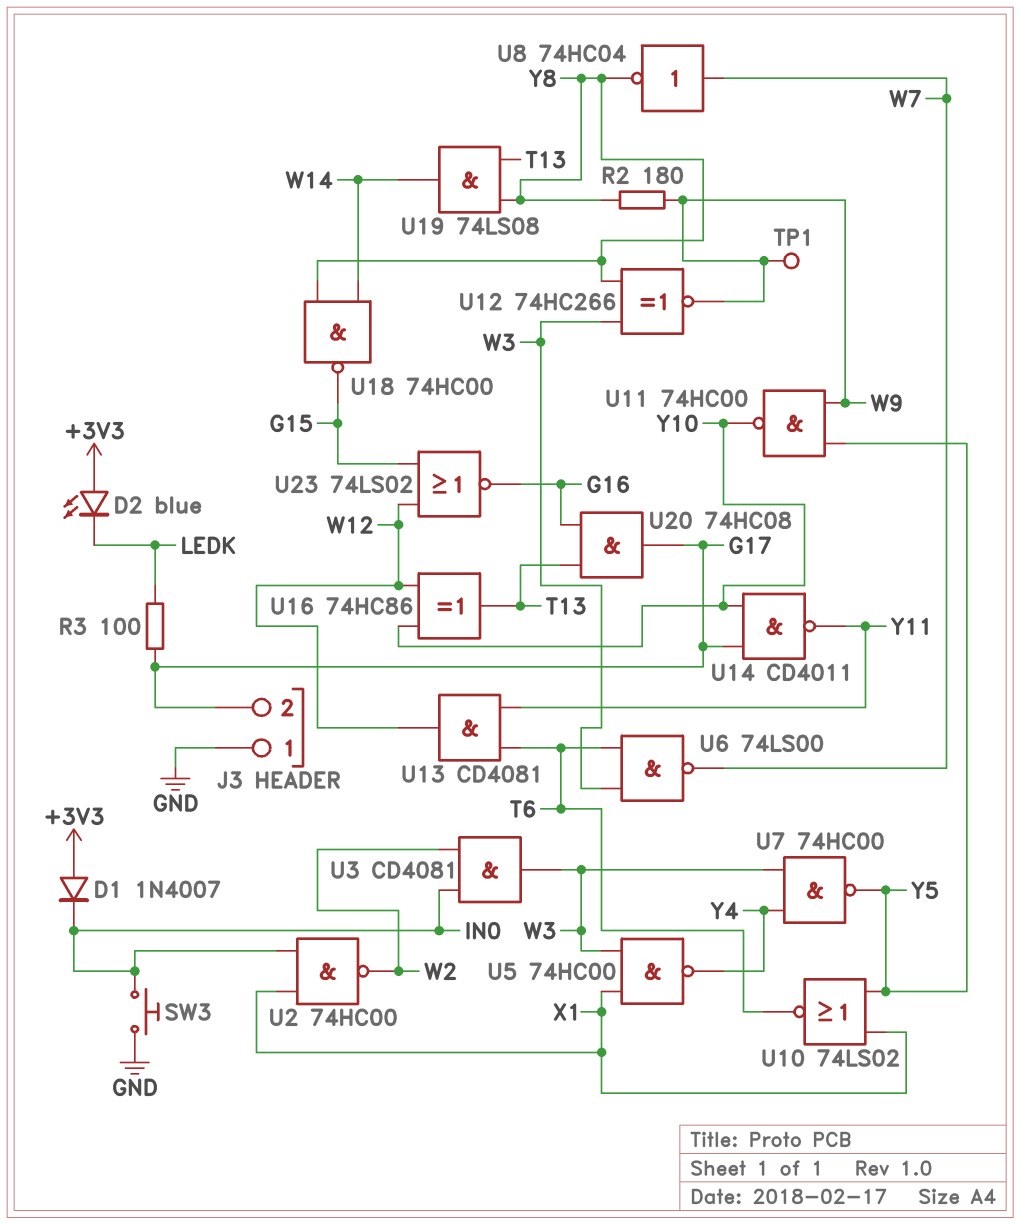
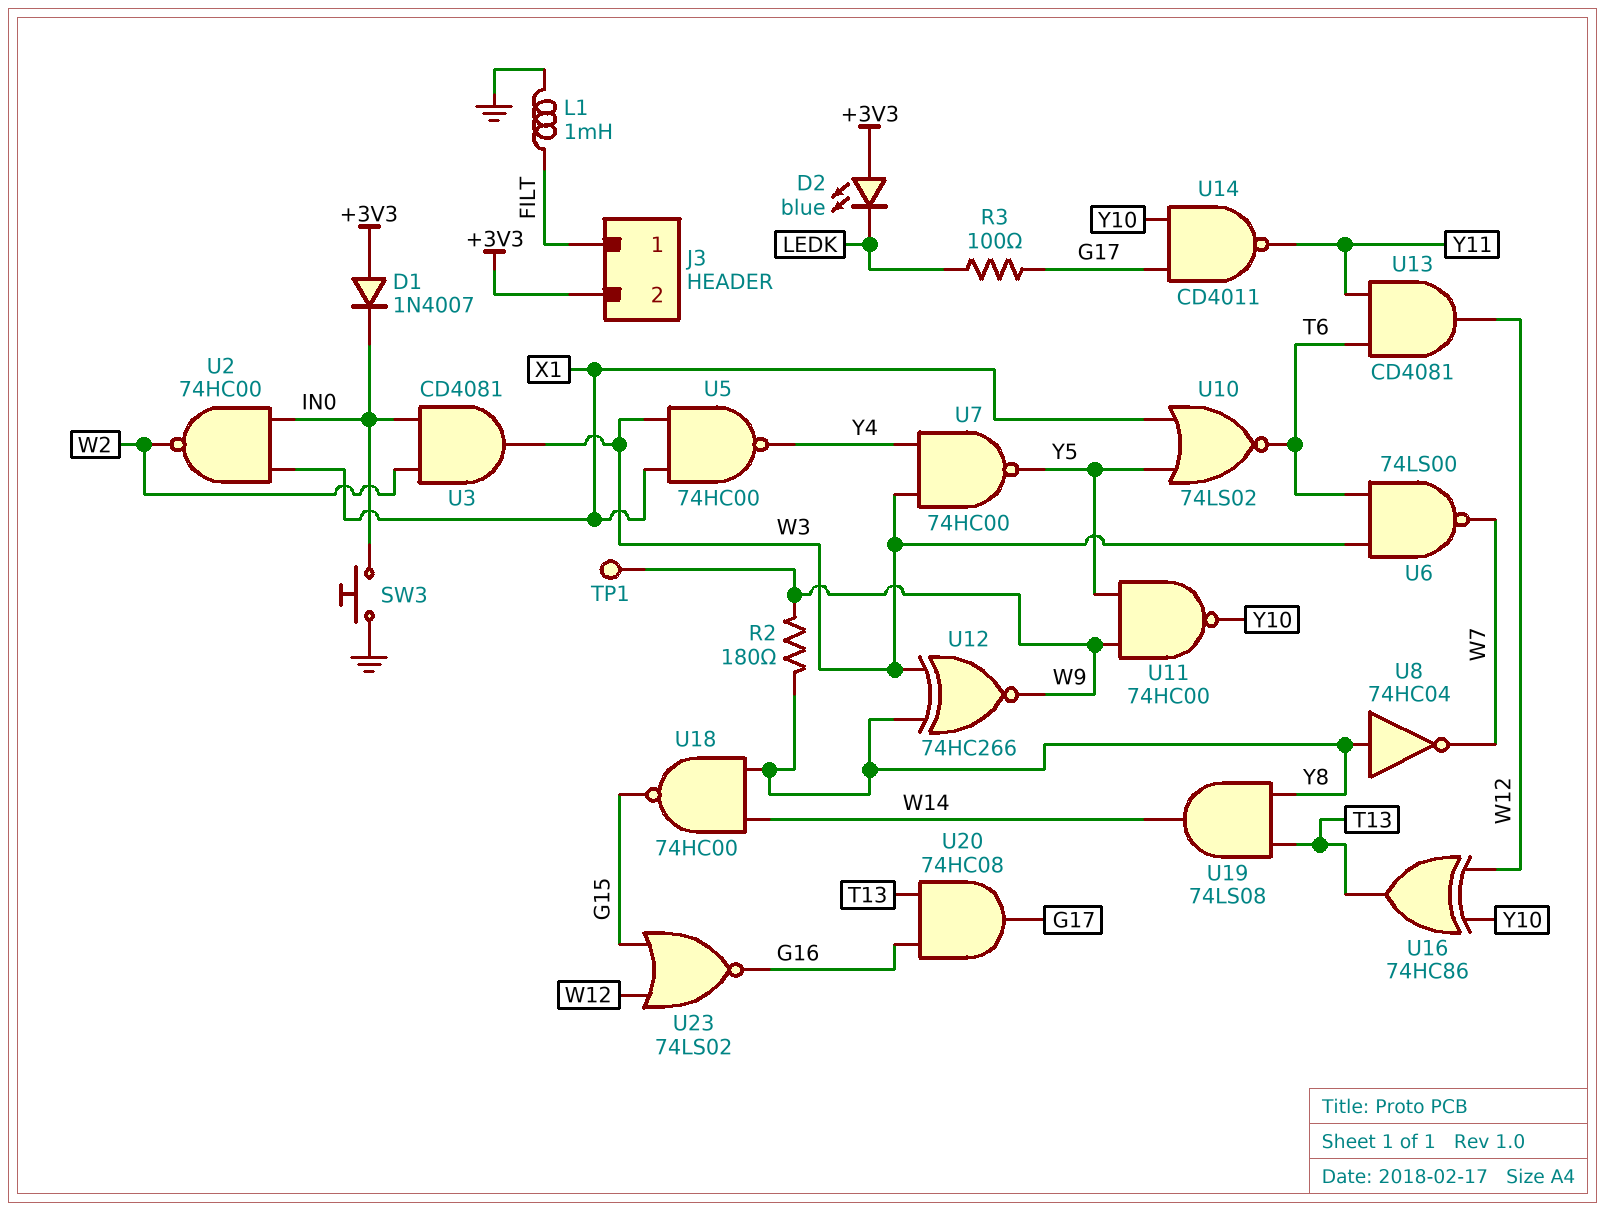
J3 pin 1: GND -> FILT
J3 pin 2: G17 -> +3V3
L1: none -> 1mH (FILT, GND)
U8: NOT 74HC04 (in W7, out Y8) -> NOT 74HC04 (in Y8, out W7)

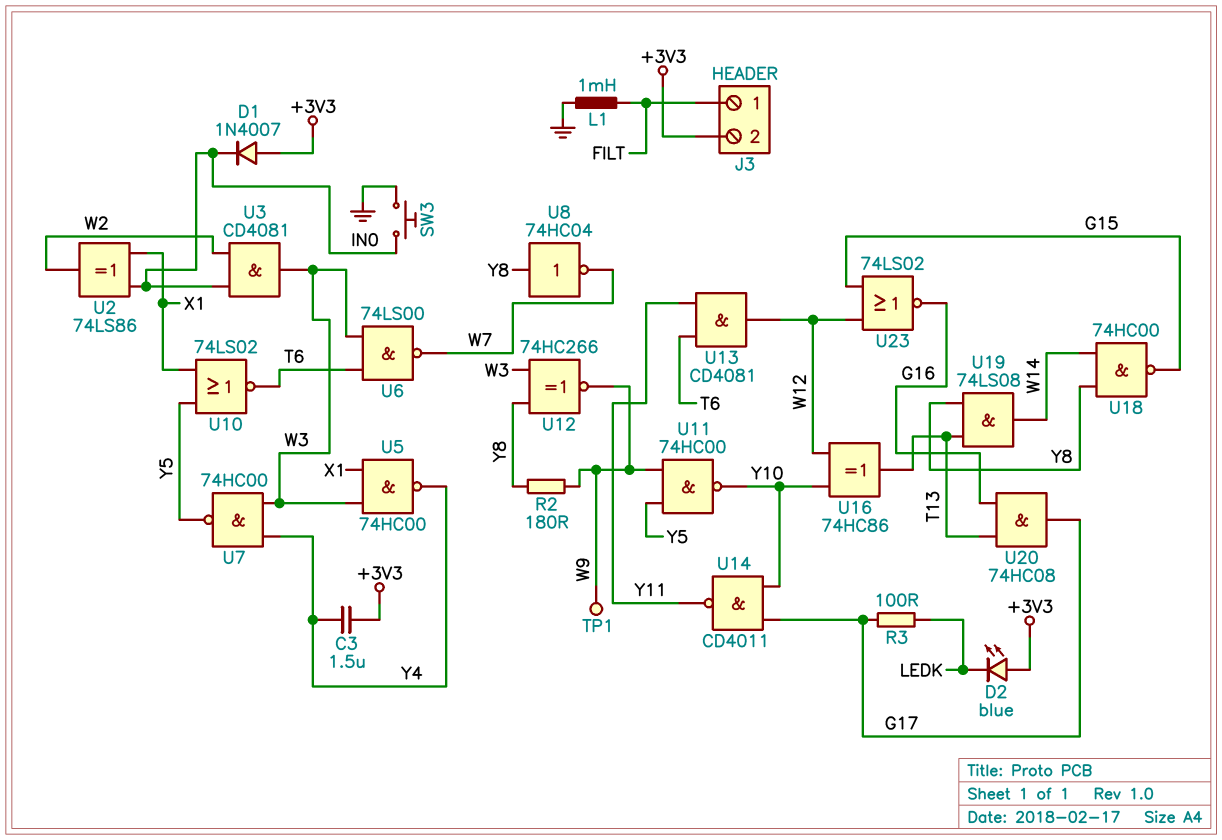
C3: none -> 1.5uF (+3V3, Y4)
U2: NAND 74HC00 (in IN0, in X1, out W2) -> XOR 74LS86 (in IN0, in X1, out W2)

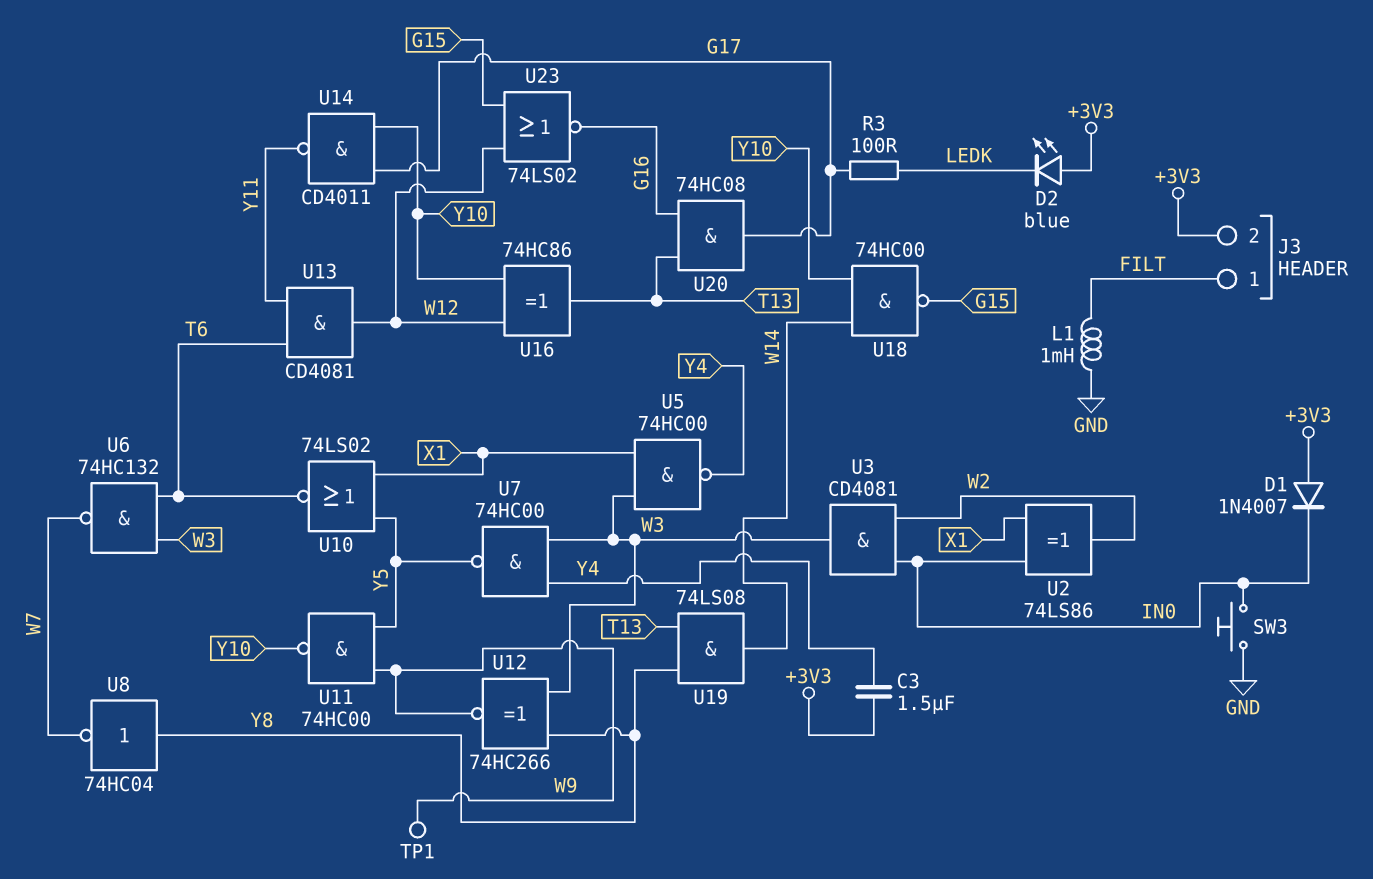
R2: 180 (W9, Y8) -> none
U6: NAND 74LS00 (in T6, in W3, out W7) -> NAND 74HC132 (in T6, in W3, out W7)
U18: NAND 74HC00 (in W14, in Y8, out G15) -> NAND 74HC00 (in W14, in Y10, out G15)

